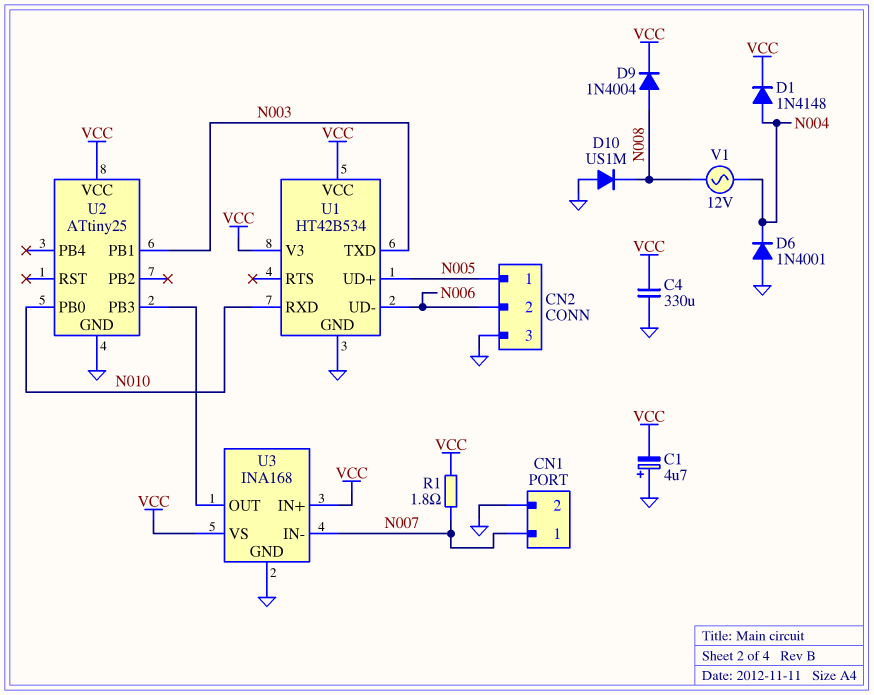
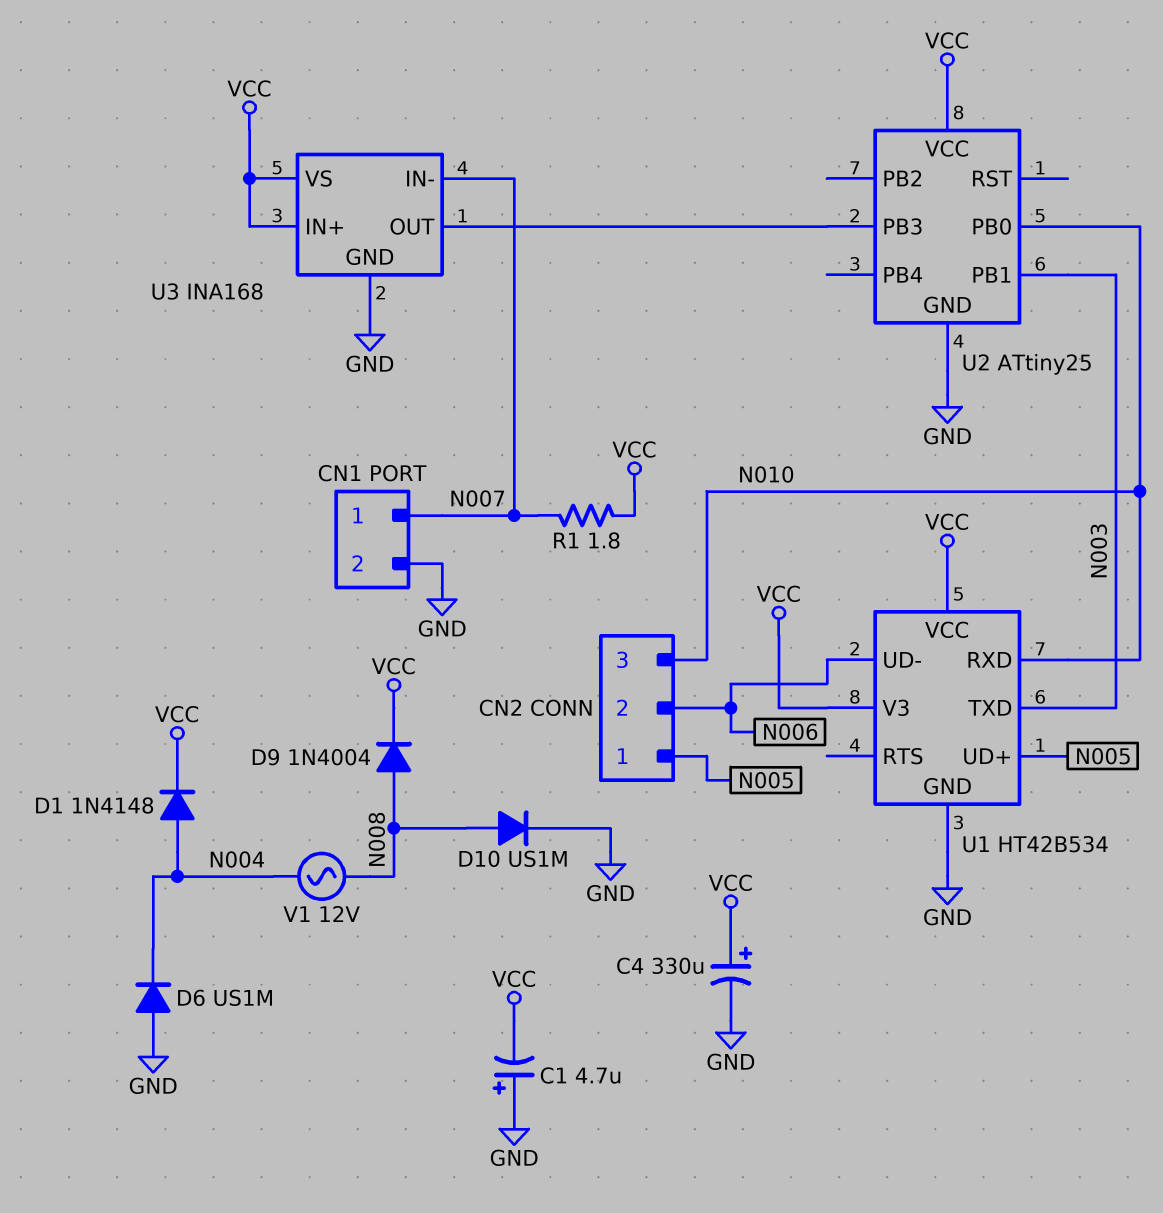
C4: 330uF (GND, VCC) -> 330uF (plus VCC, minus GND)
CN2 pin 3: GND -> N010
D6: diode 1N4001 (A GND, K N004) -> diode US1M (A GND, K N004)
D10: diode US1M (A GND, K N008) -> diode US1M (A N008, K GND)

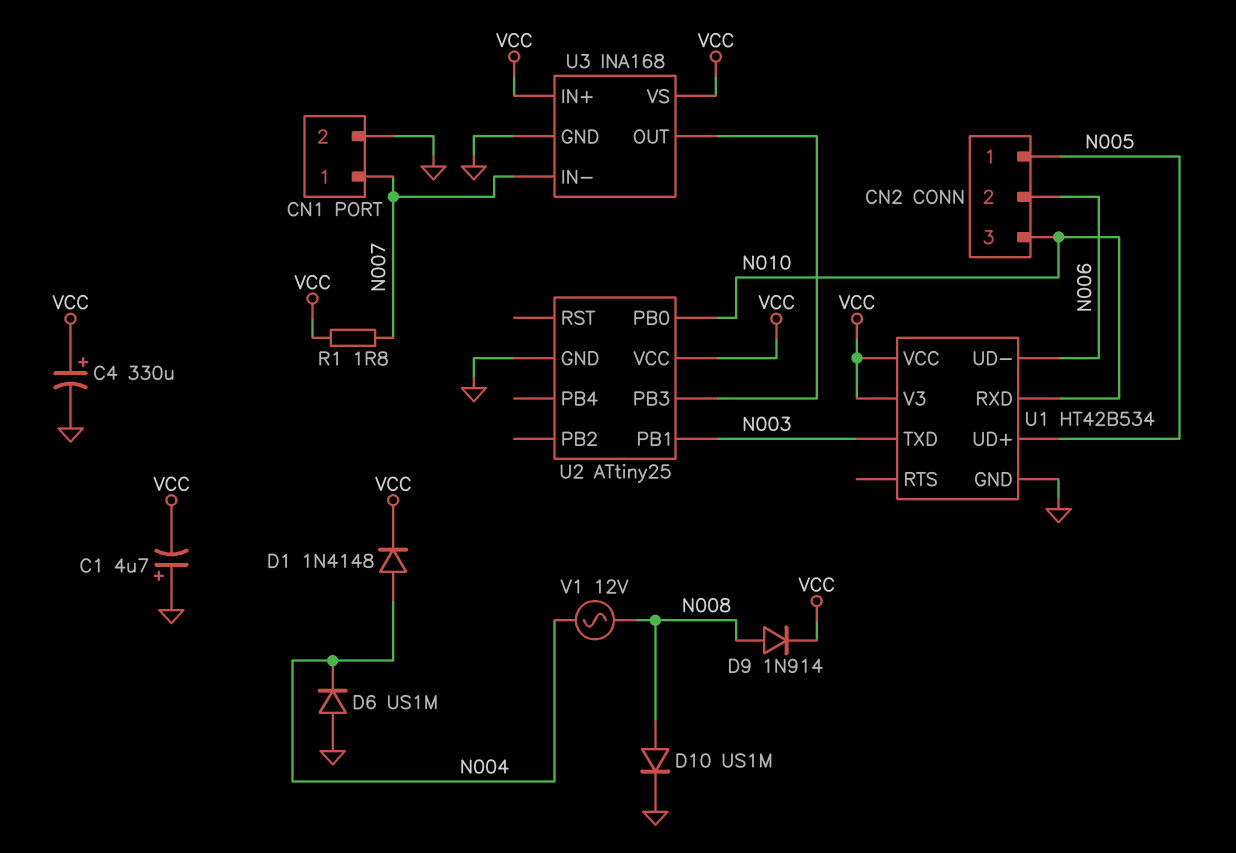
D9: diode 1N4004 (A N008, K VCC) -> diode 1N914 (A N008, K VCC)

